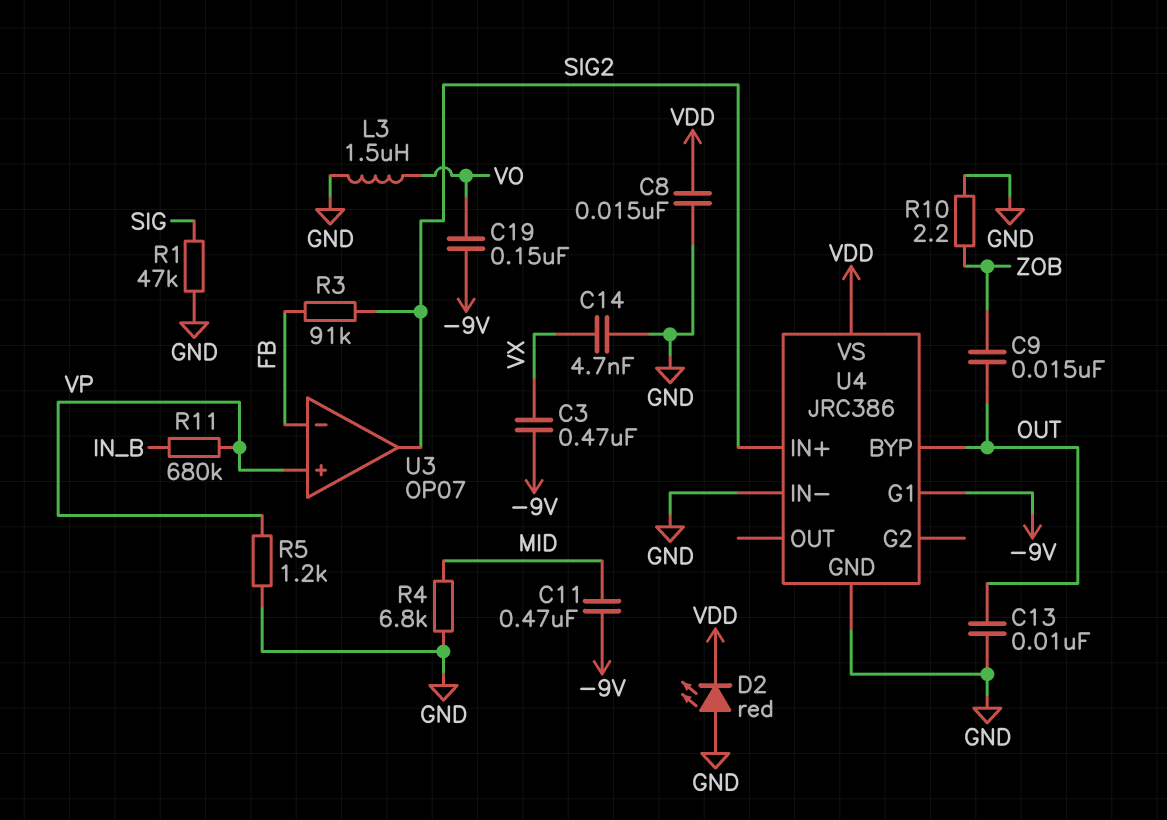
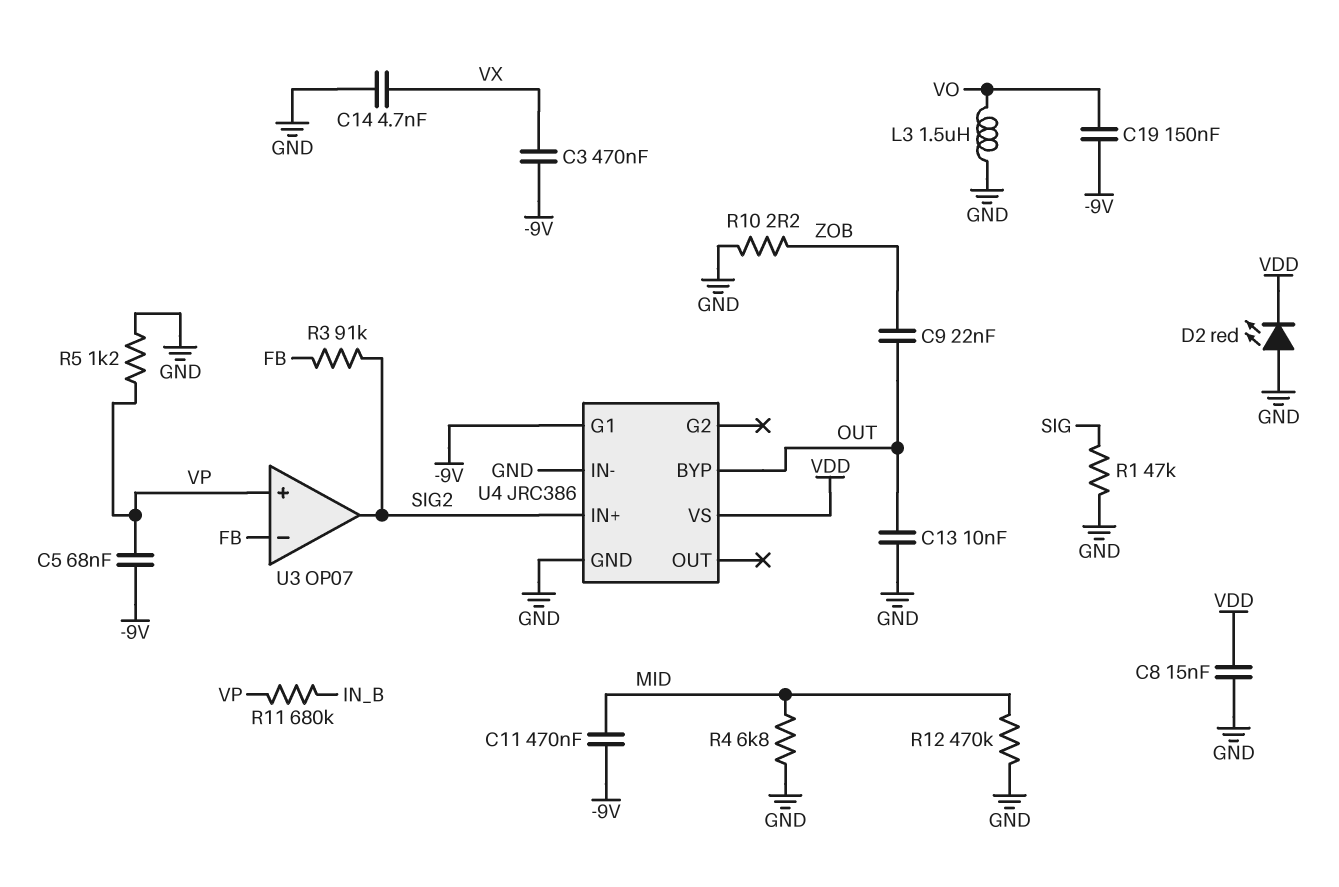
C5: none -> 68nF (-9V, VP)
C9: 15nF (OUT, ZOB) -> 22nF (OUT, ZOB)
R12: none -> 470k (GND, MID)

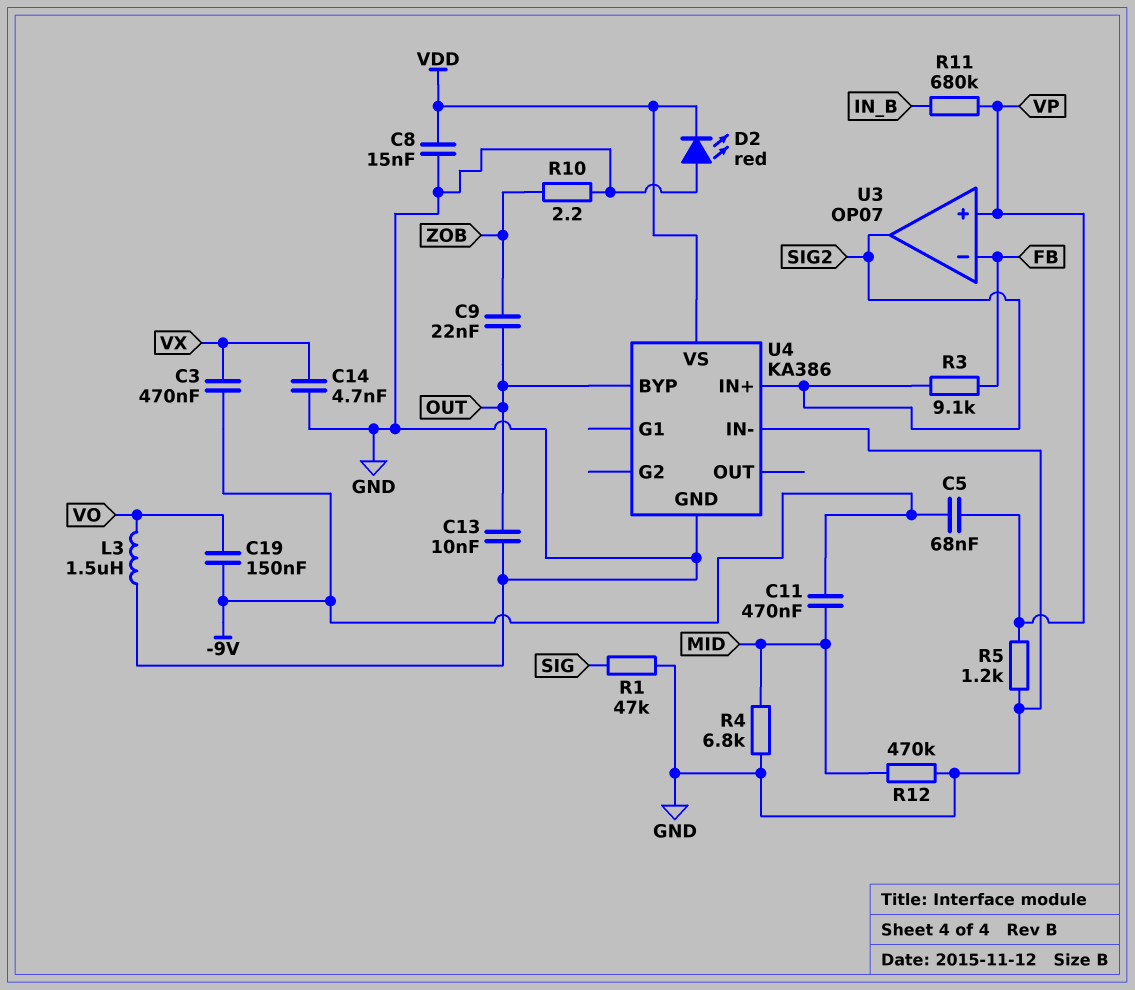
R3: 91k (FB, SIG2) -> 9.1k (FB, SIG2)
U4: JRC386 -> KA386
U4 pin G1: -9V -> none

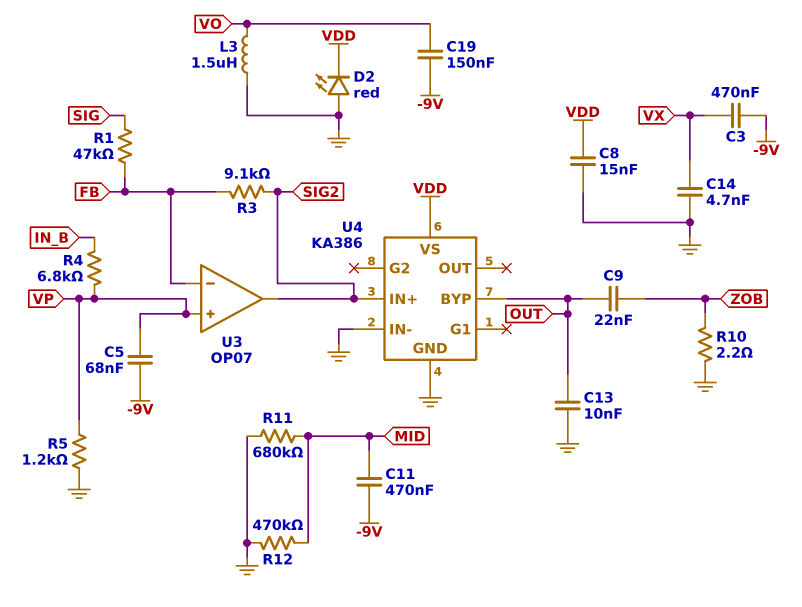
R1: 47k (GND, SIG) -> 47k (FB, SIG)
R4: 6.8k (GND, MID) -> 6.8k (IN_B, VP)
R11: 680k (IN_B, VP) -> 680k (GND, MID)

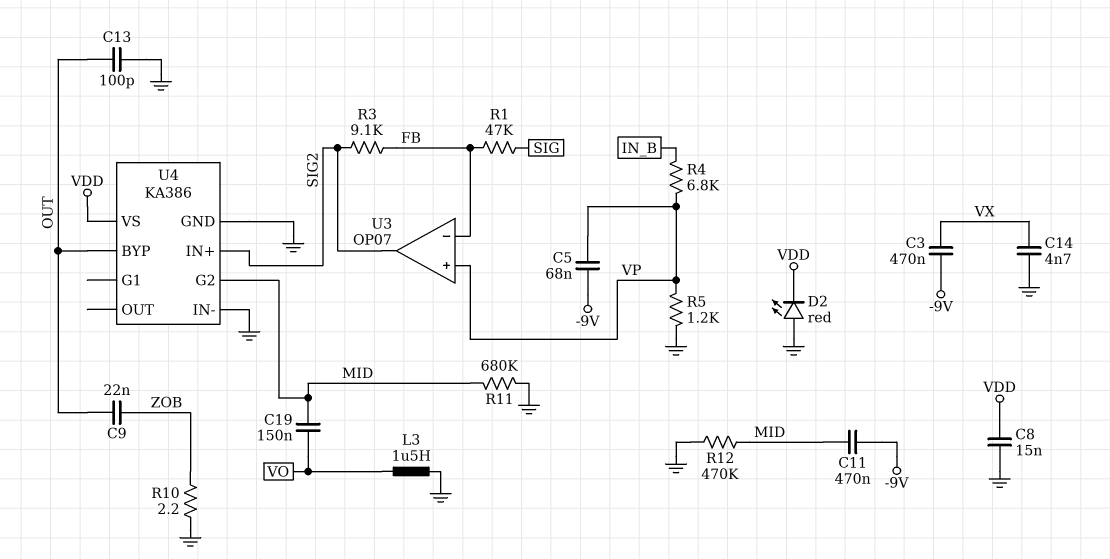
C13: 10nF (GND, OUT) -> 100pF (GND, OUT)
C19: 150nF (-9V, VO) -> 150nF (MID, VO)
U4 pin G2: none -> MID

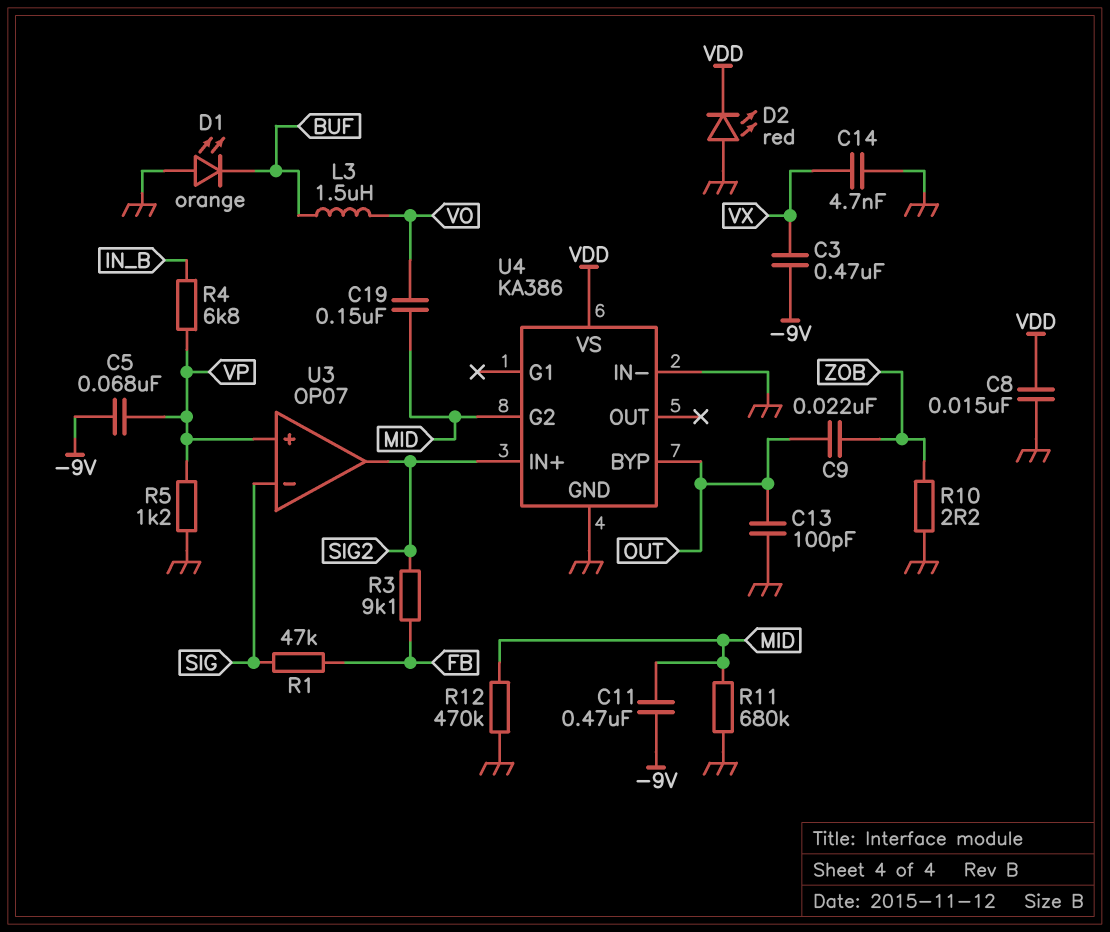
D1: none -> LED orange (A GND, K BUF)
L3: 1.5uH (GND, VO) -> 1.5uH (BUF, VO)
U3 pin in-: FB -> SIG

